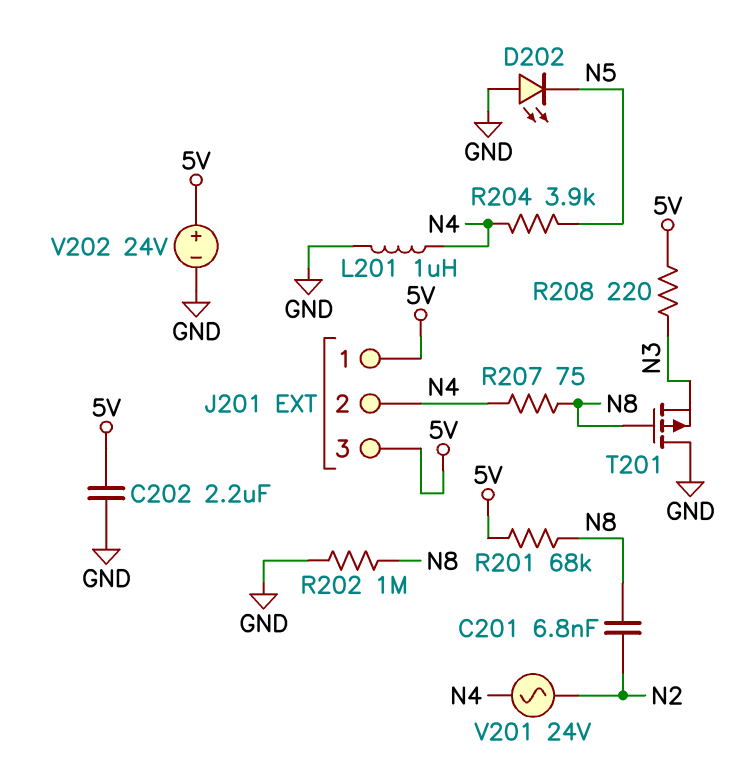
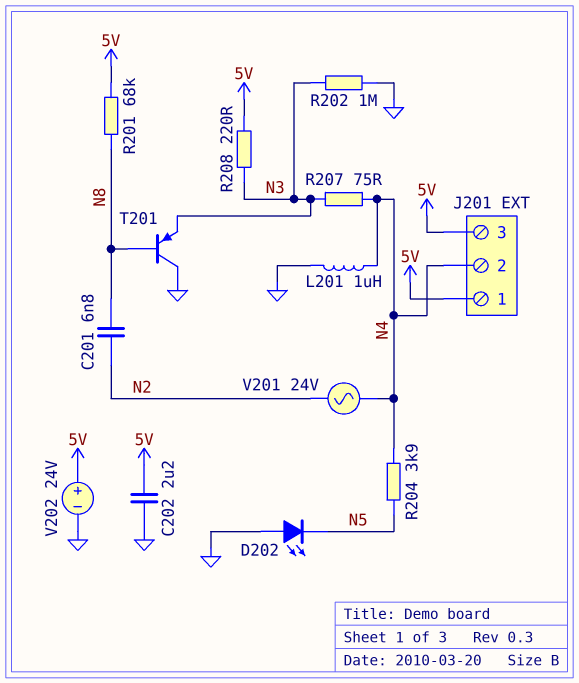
R202: 1M (GND, N8) -> 1M (GND, N3)
R207: 75 (N4, N8) -> 75 (N3, N4)
T201: PMOS (G N8, D GND, S N3) -> PNP (B N8, C GND, E N3)

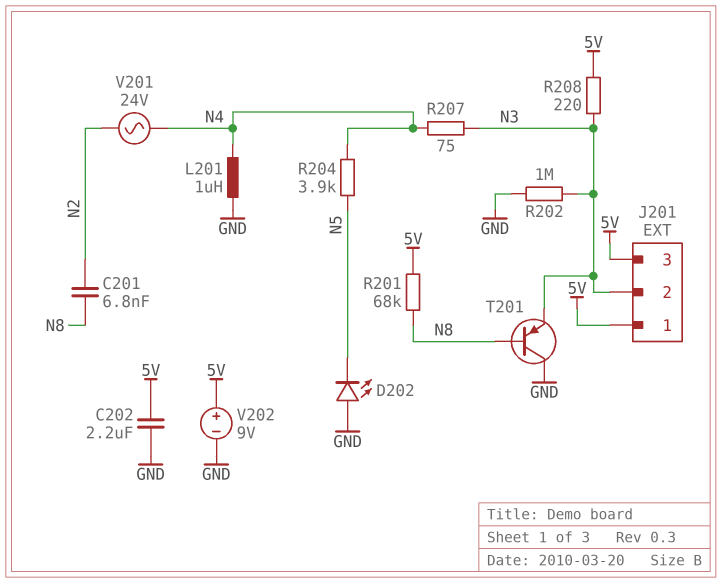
J201 pin 2: N4 -> N3
V202: 24V (plus 5V, minus GND) -> 9V (plus 5V, minus GND)

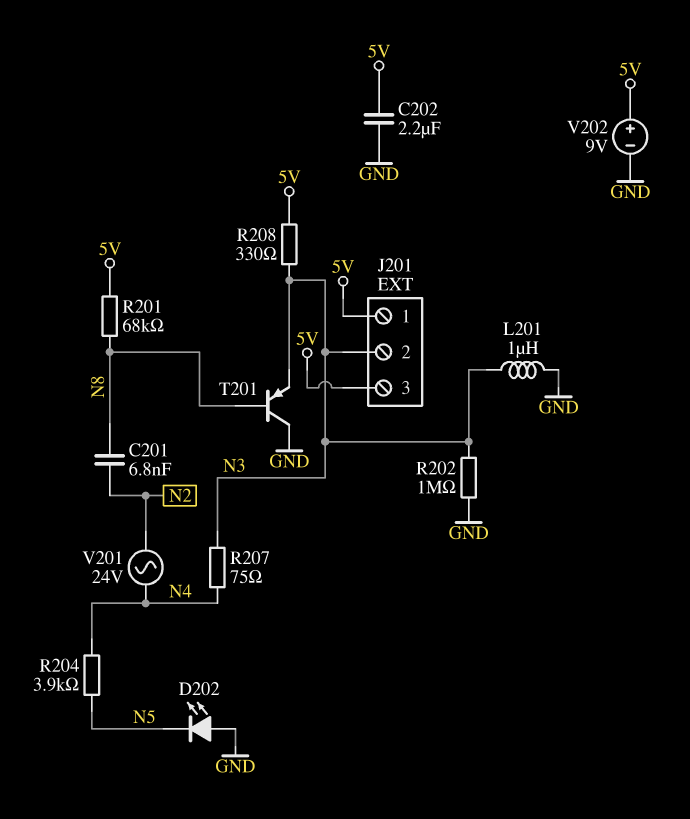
L201: 1uH (GND, N4) -> 1uH (GND, N3)
R208: 220 (5V, N3) -> 330 (5V, N3)

